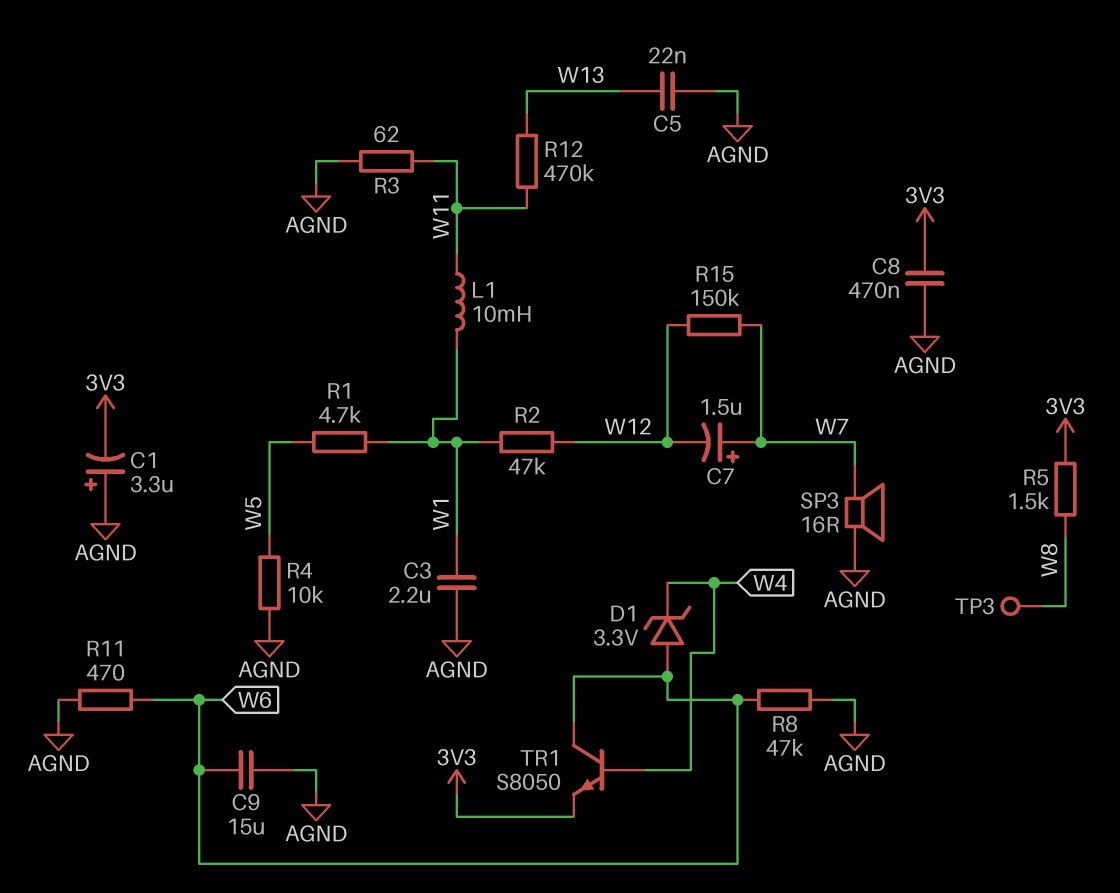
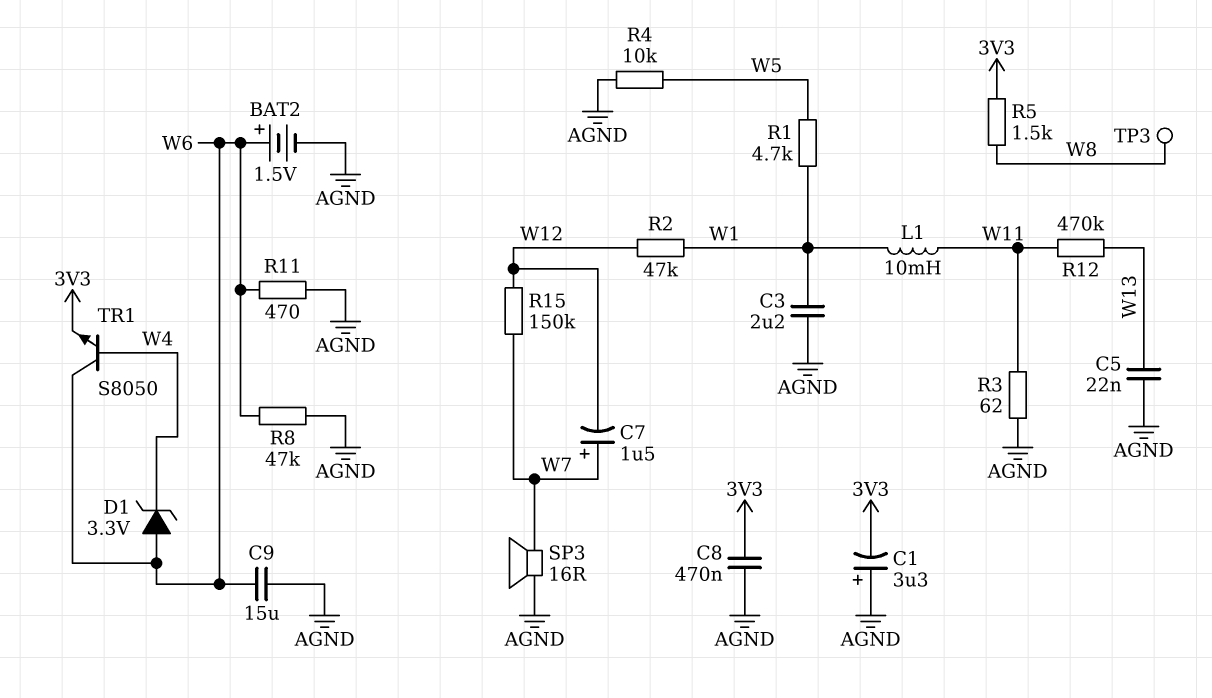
BAT2: none -> 1.5V (plus W6, minus AGND)

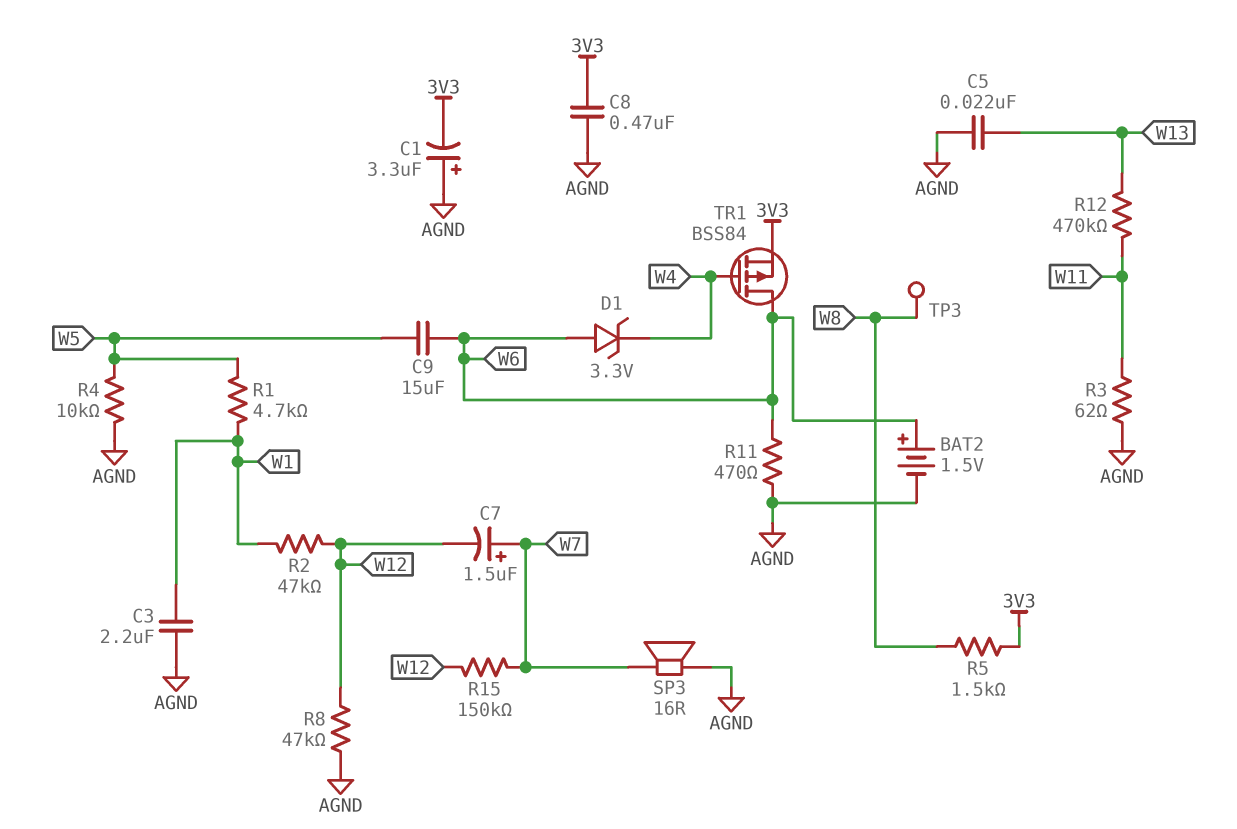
C9: 15uF (AGND, W6) -> 15uF (W5, W6)
L1: 10mH (W1, W11) -> none
R8: 47k (AGND, W6) -> 47k (AGND, W12)
TR1: NPN S8050 (B W4, C W6, E 3V3) -> PMOS BSS84 (G W4, D W6, S 3V3)

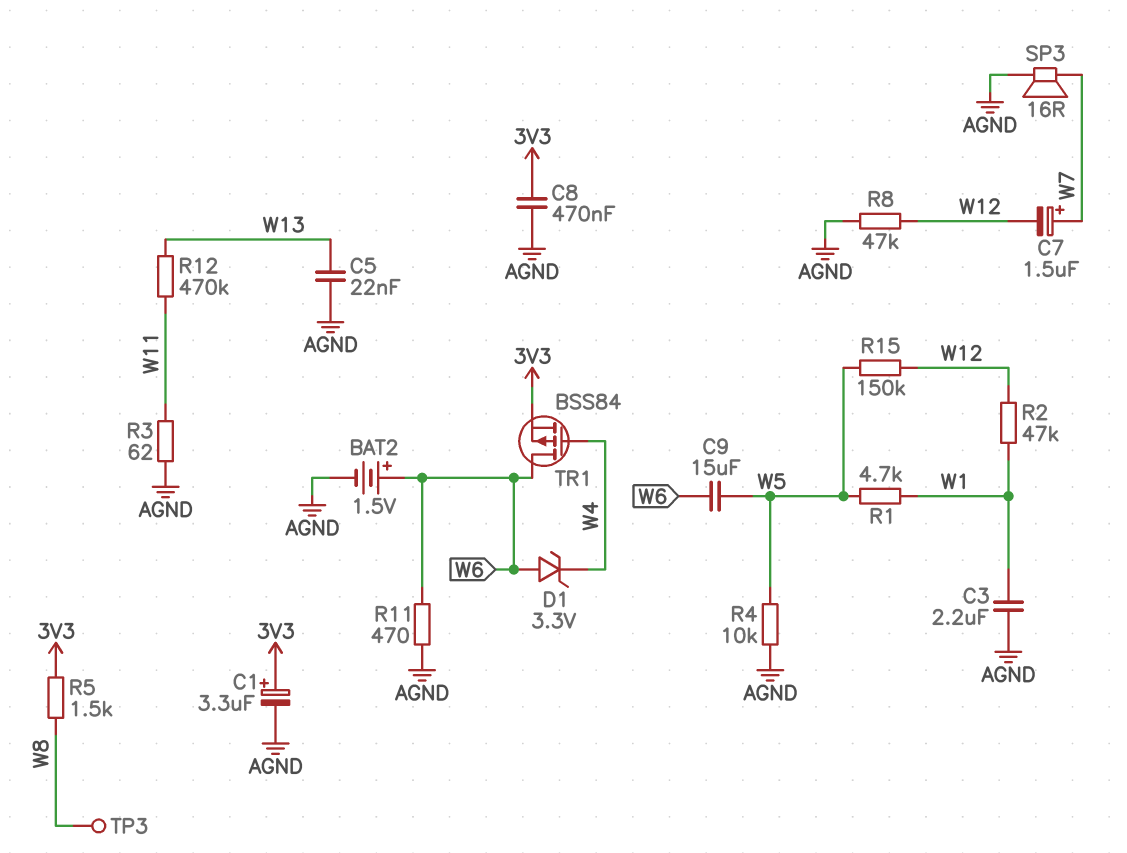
C1: 3.3uF (plus AGND, minus 3V3) -> 3.3uF (plus 3V3, minus AGND)
R15: 150k (W7, W12) -> 150k (W5, W12)

